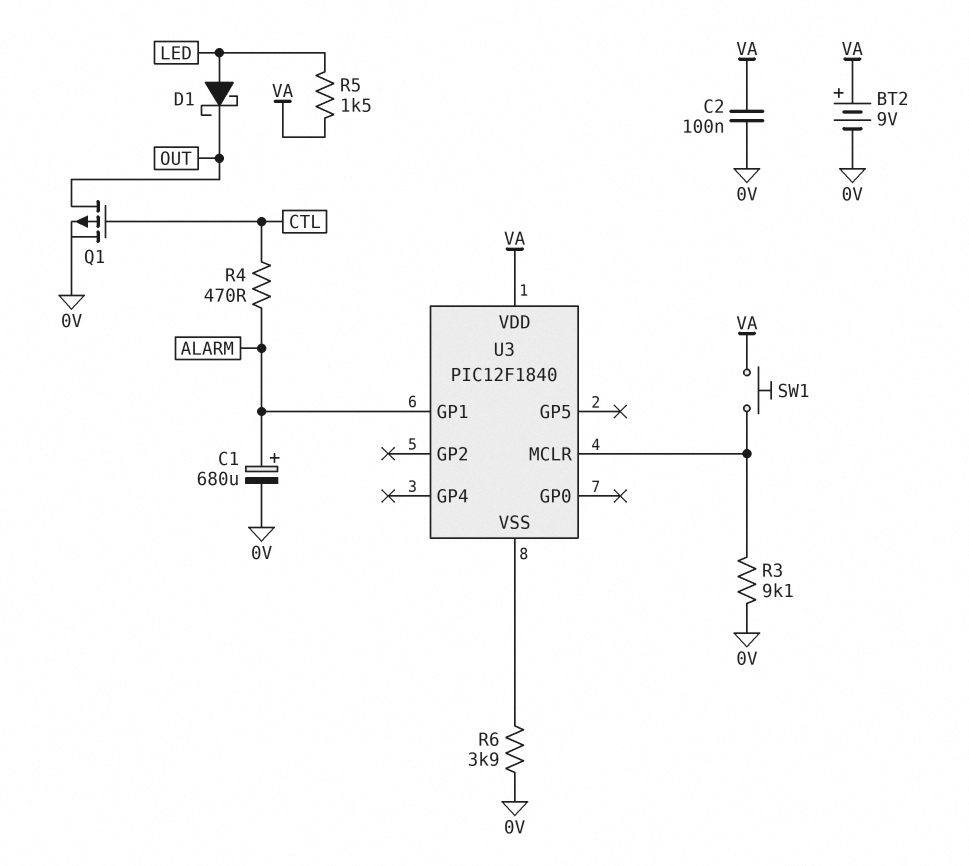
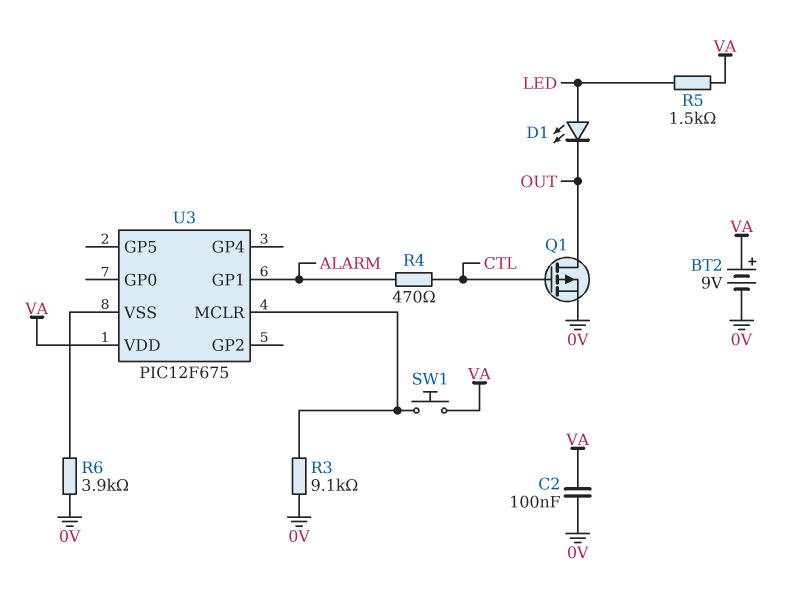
C1: 680uF (plus ALARM, minus 0V) -> none
D1: schottky (A LED, K OUT) -> LED (A LED, K OUT)
U3: PIC12F1840 -> PIC12F675

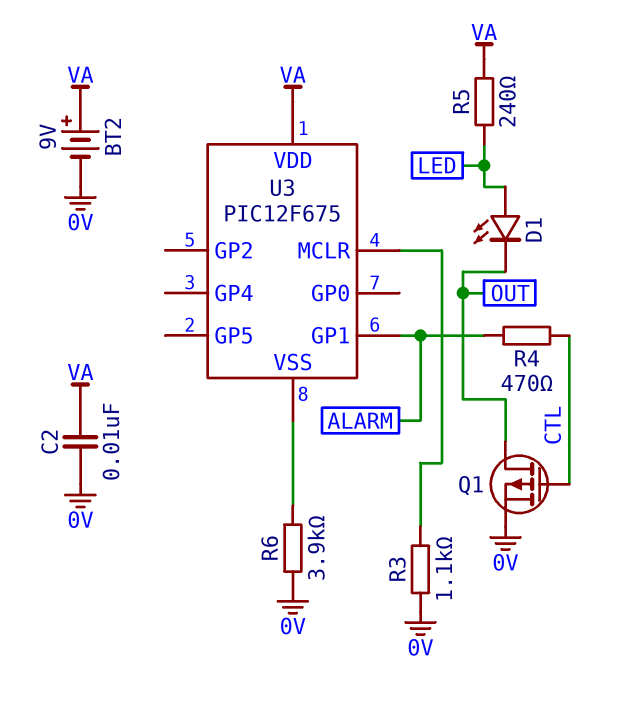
C2: 100nF (0V, VA) -> 10nF (0V, VA)
R3: 9.1k (0V, U3/MCLR) -> 1.1k (0V, U3/MCLR)
R5: 1.5k (LED, VA) -> 240 (LED, VA)
SW1: button (U3/MCLR, VA) -> none

